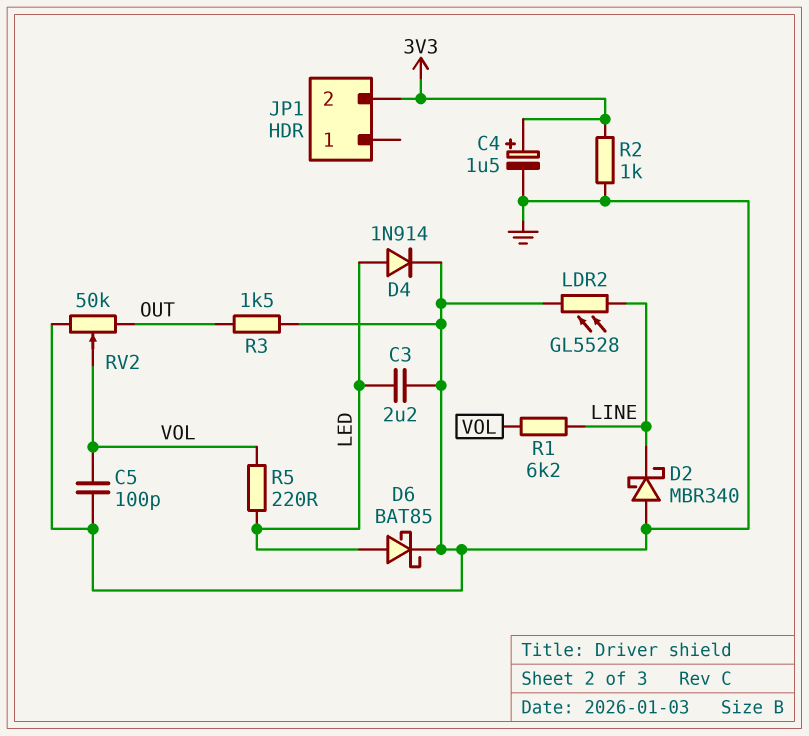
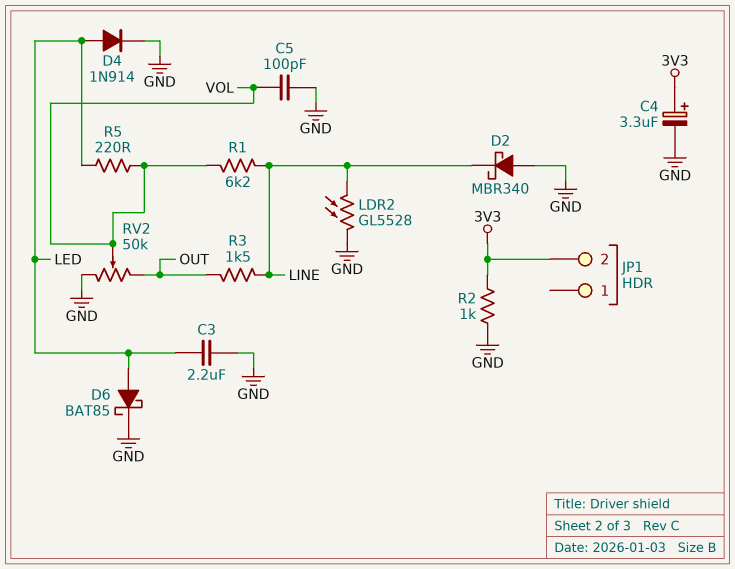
C4: 1.5uF (plus 3V3, minus GND) -> 3.3uF (plus 3V3, minus GND)
R3: 1.5k (GND, OUT) -> 1.5k (LINE, OUT)

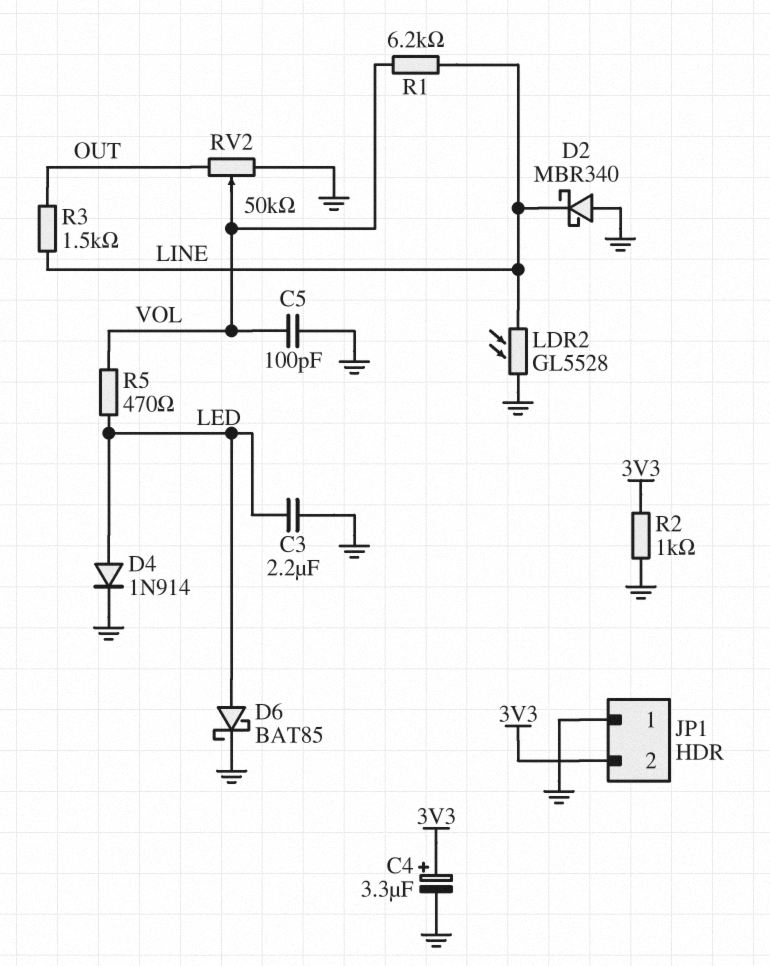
JP1 pin 1: none -> GND
R5: 220 (LED, VOL) -> 470 (LED, VOL)

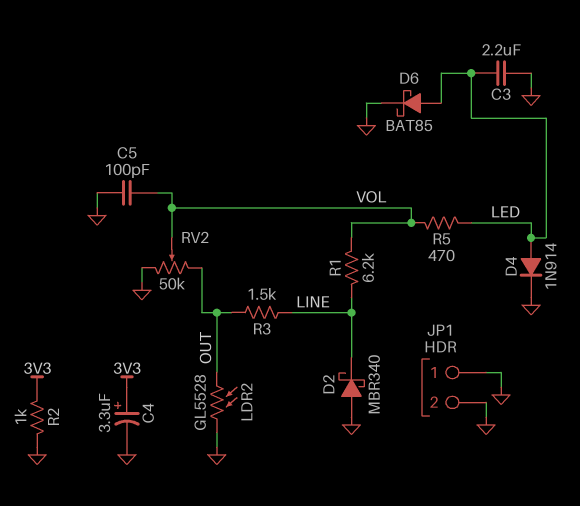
JP1 pin 2: 3V3 -> GND
LDR2: GL5528 (GND, LINE) -> GL5528 (GND, OUT)

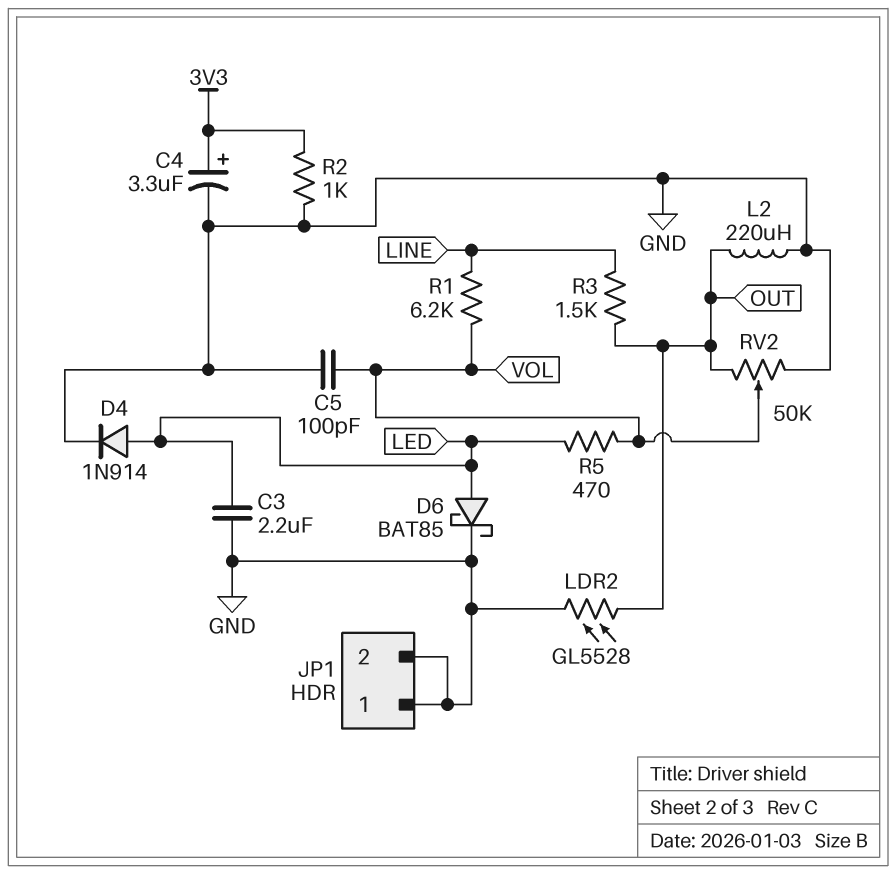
D2: schottky MBR340 (A GND, K LINE) -> none
L2: none -> 220uH (GND, OUT)

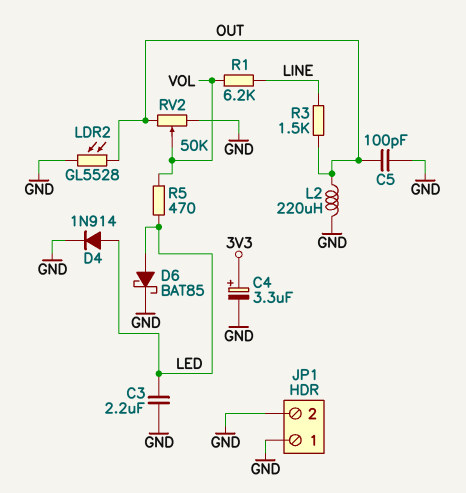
C5: 100pF (GND, VOL) -> 100pF (GND, OUT)
R2: 1k (3V3, GND) -> none

